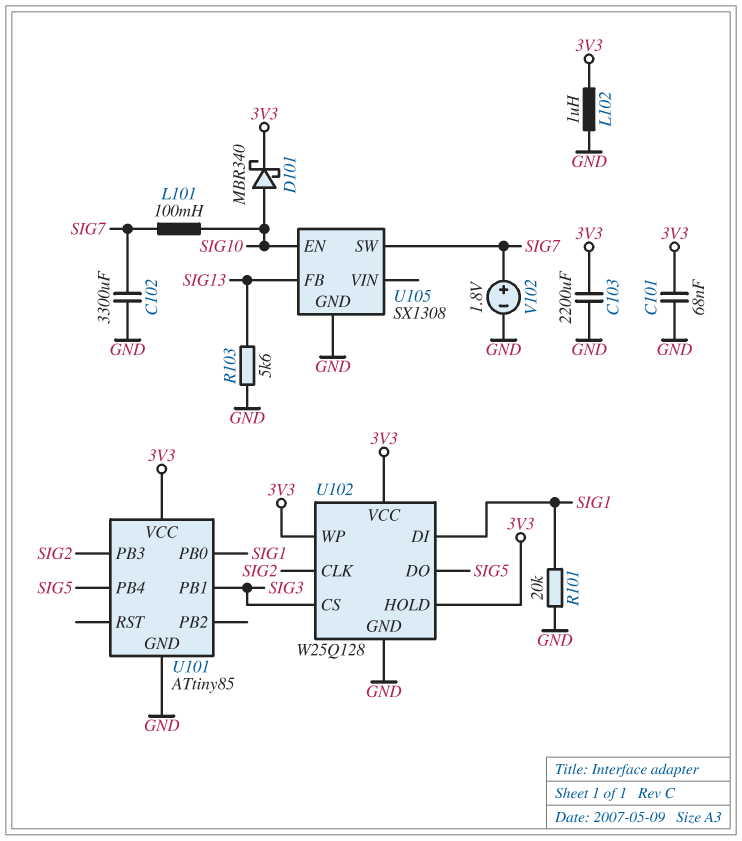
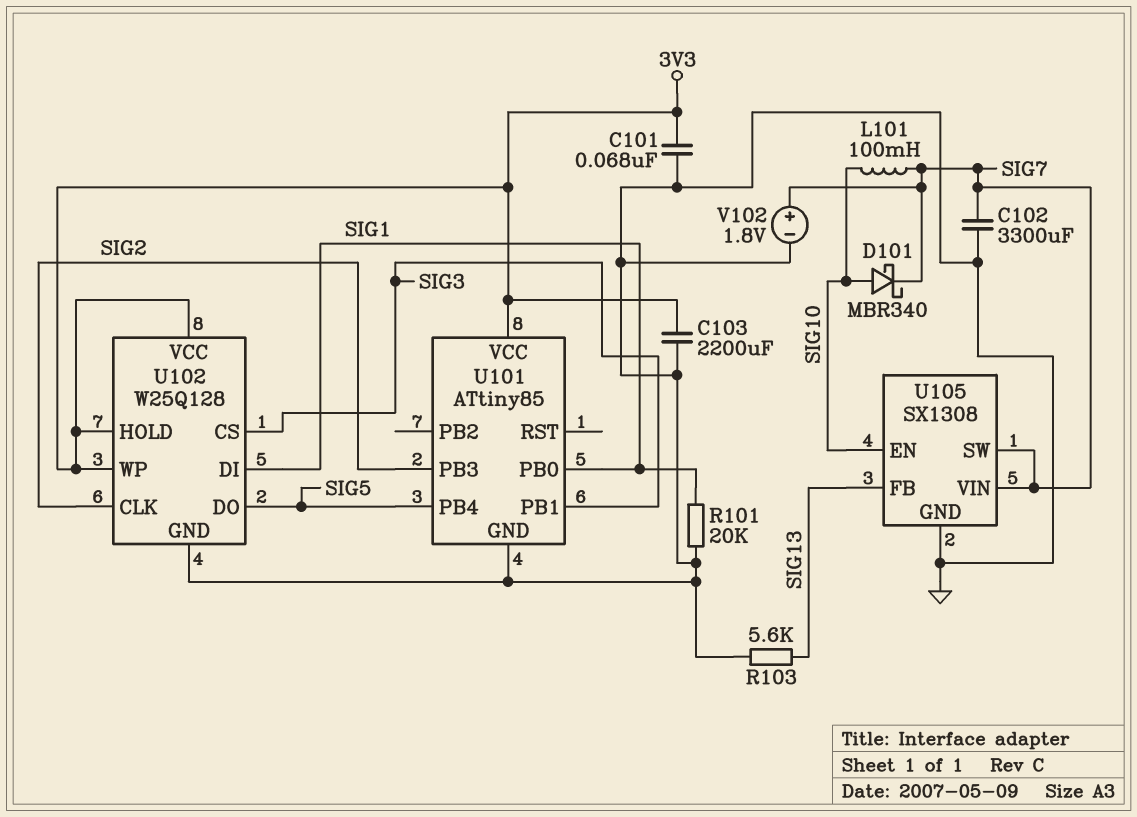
D101: schottky MBR340 (A SIG10, K 3V3) -> schottky MBR340 (A SIG10, K SIG7)
L102: 1uH (3V3, GND) -> none
U105 pin VIN: none -> SIG7

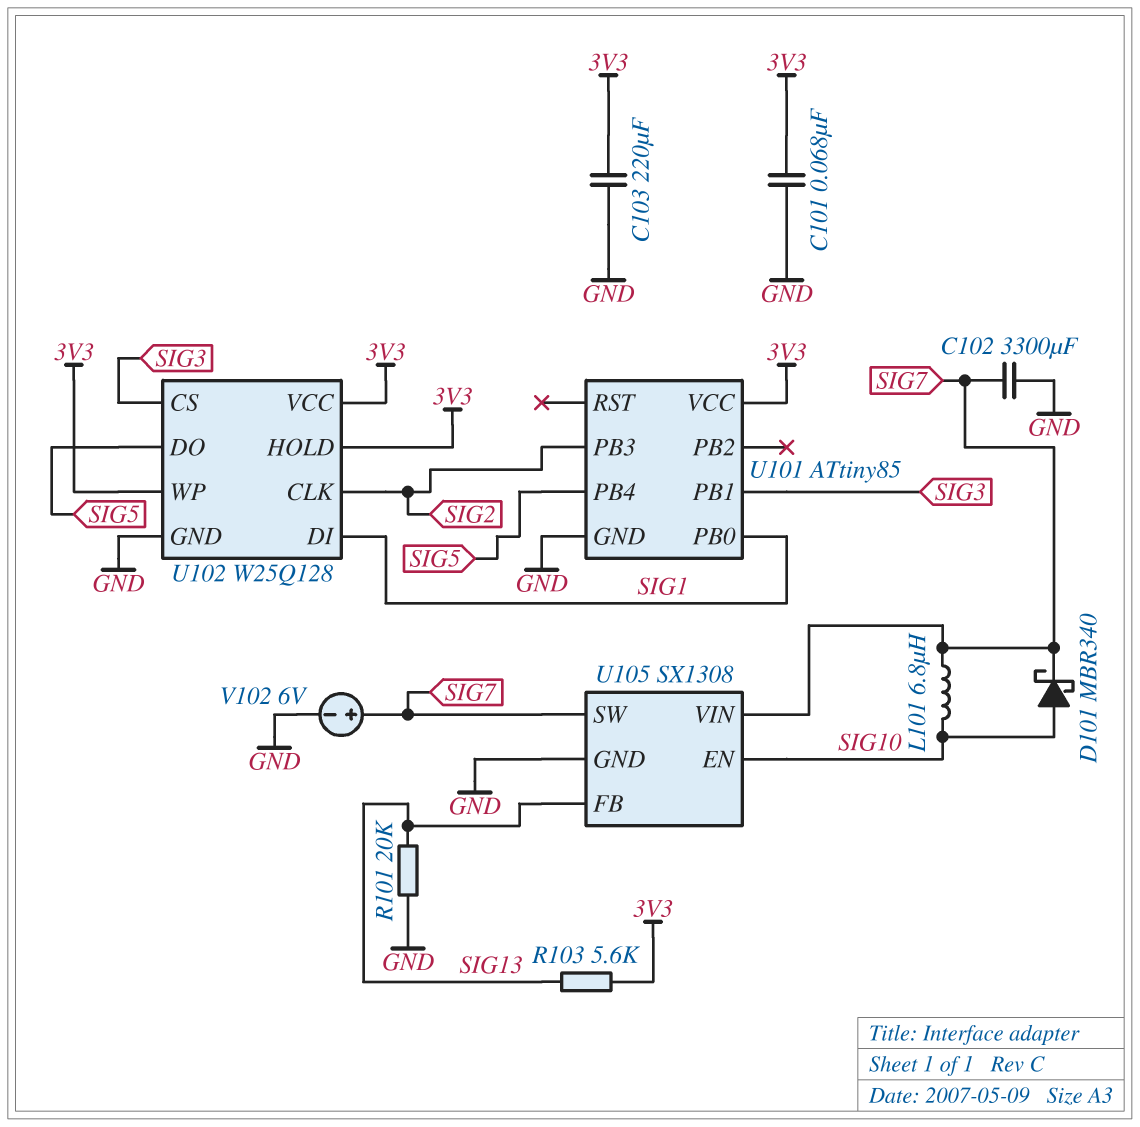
C103: 2200uF (3V3, GND) -> 220uF (3V3, GND)
L101: 100mH (SIG7, SIG10) -> 6.8uH (SIG7, SIG10)
R101: 20k (GND, SIG1) -> 20k (GND, SIG13)
R103: 5.6k (GND, SIG13) -> 5.6k (3V3, SIG13)
V102: 1.8V (plus SIG7, minus GND) -> 6V (plus SIG7, minus GND)

